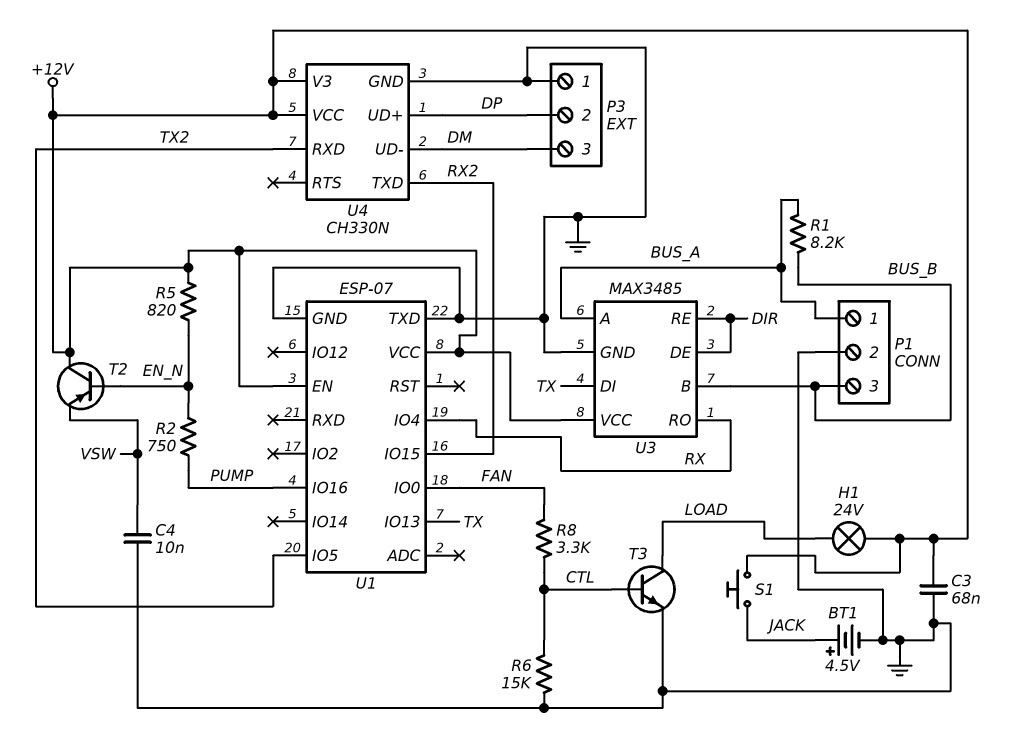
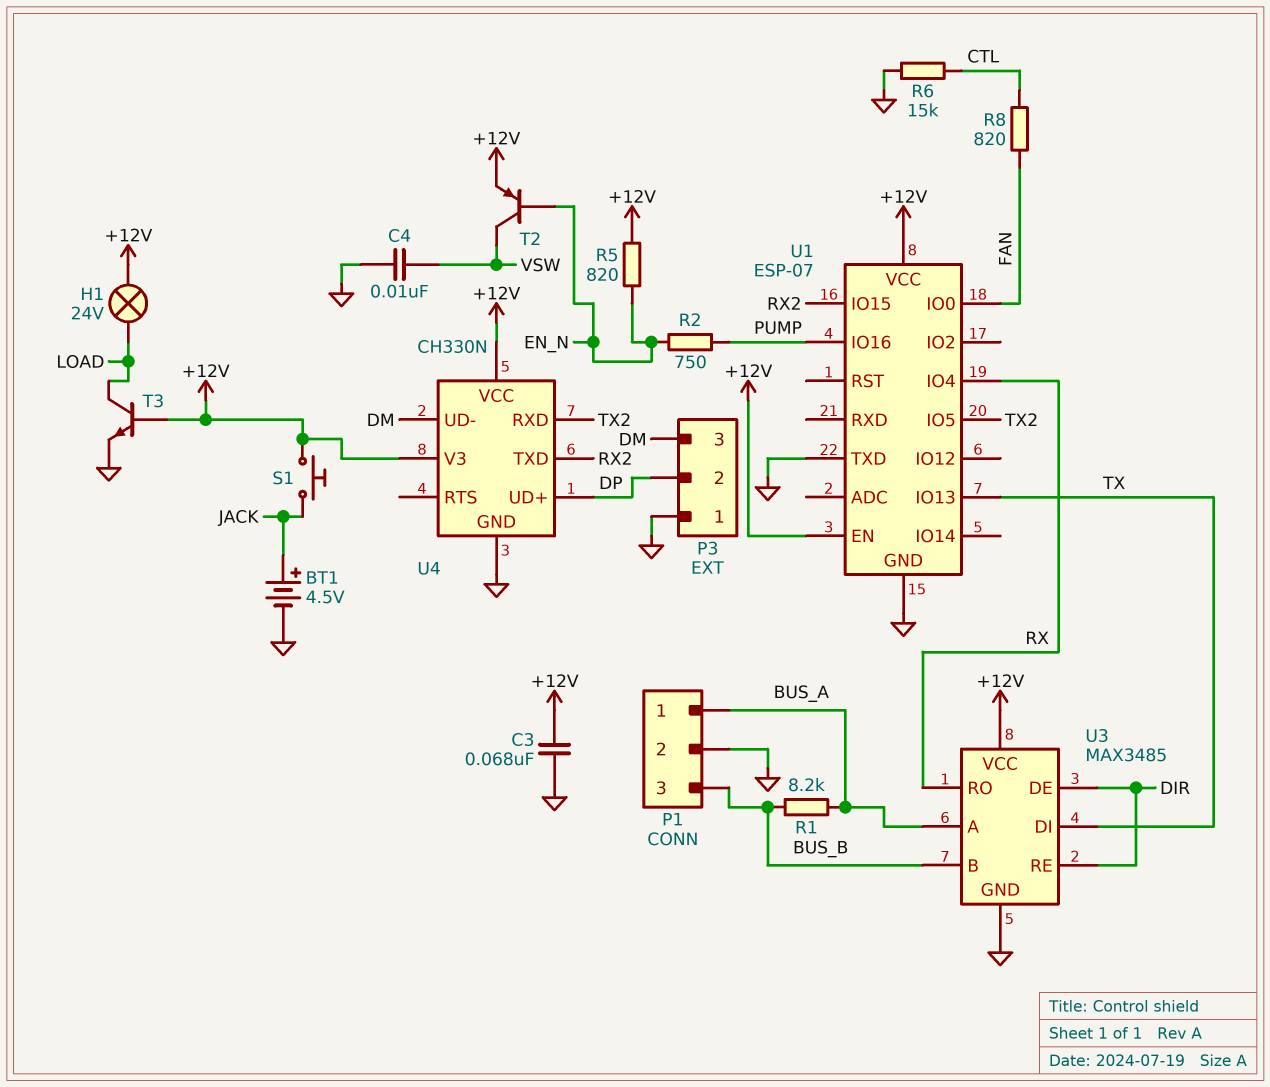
R8: 3.3k (CTL, FAN) -> 820 (CTL, FAN)
T2: PNP (B EN_N, C +12V, E VSW) -> PNP (B EN_N, C VSW, E +12V)
T3: NPN (B CTL, C LOAD, E GND) -> NPN (B +12V, C LOAD, E GND)

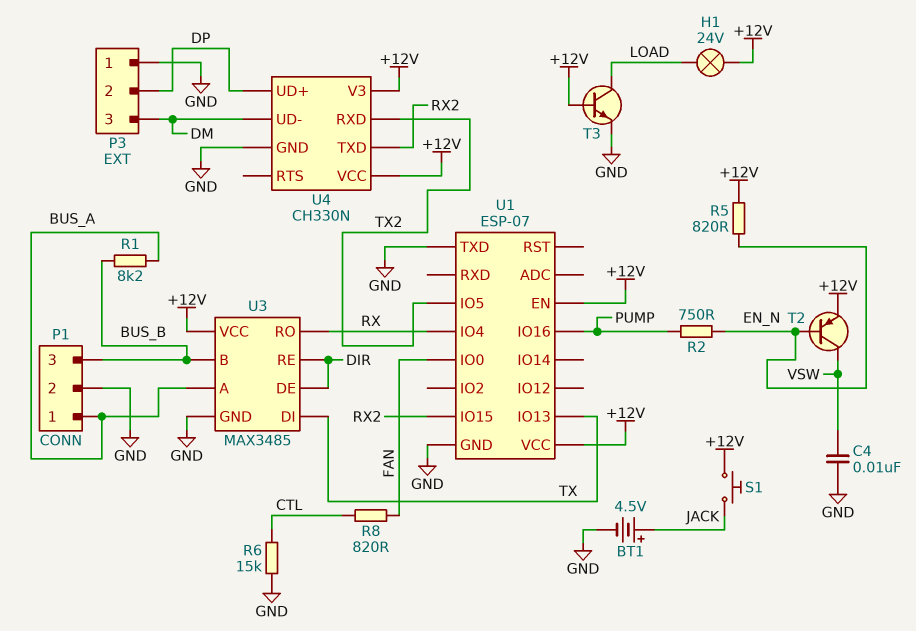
C3: 68nF (+12V, GND) -> none

